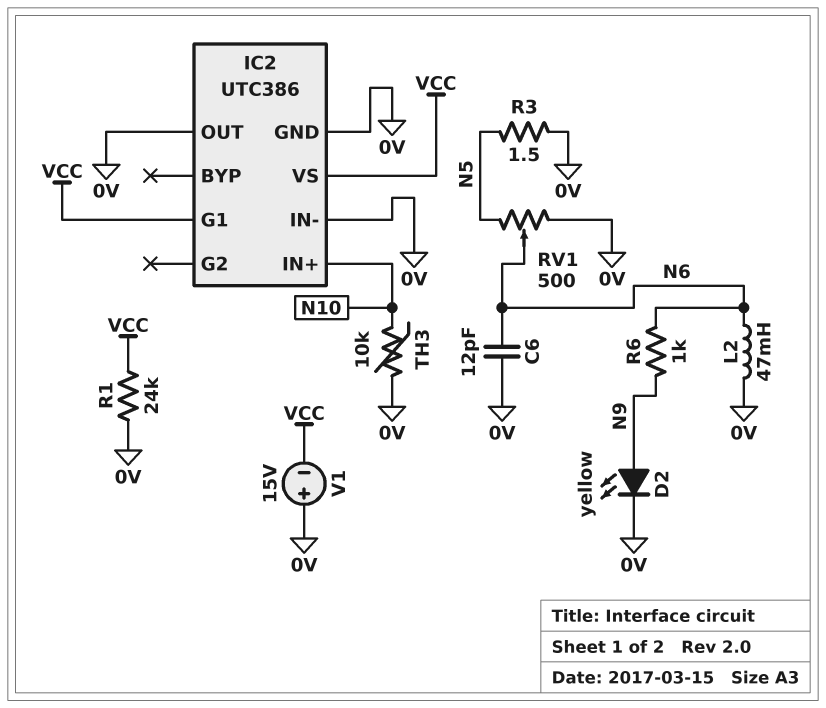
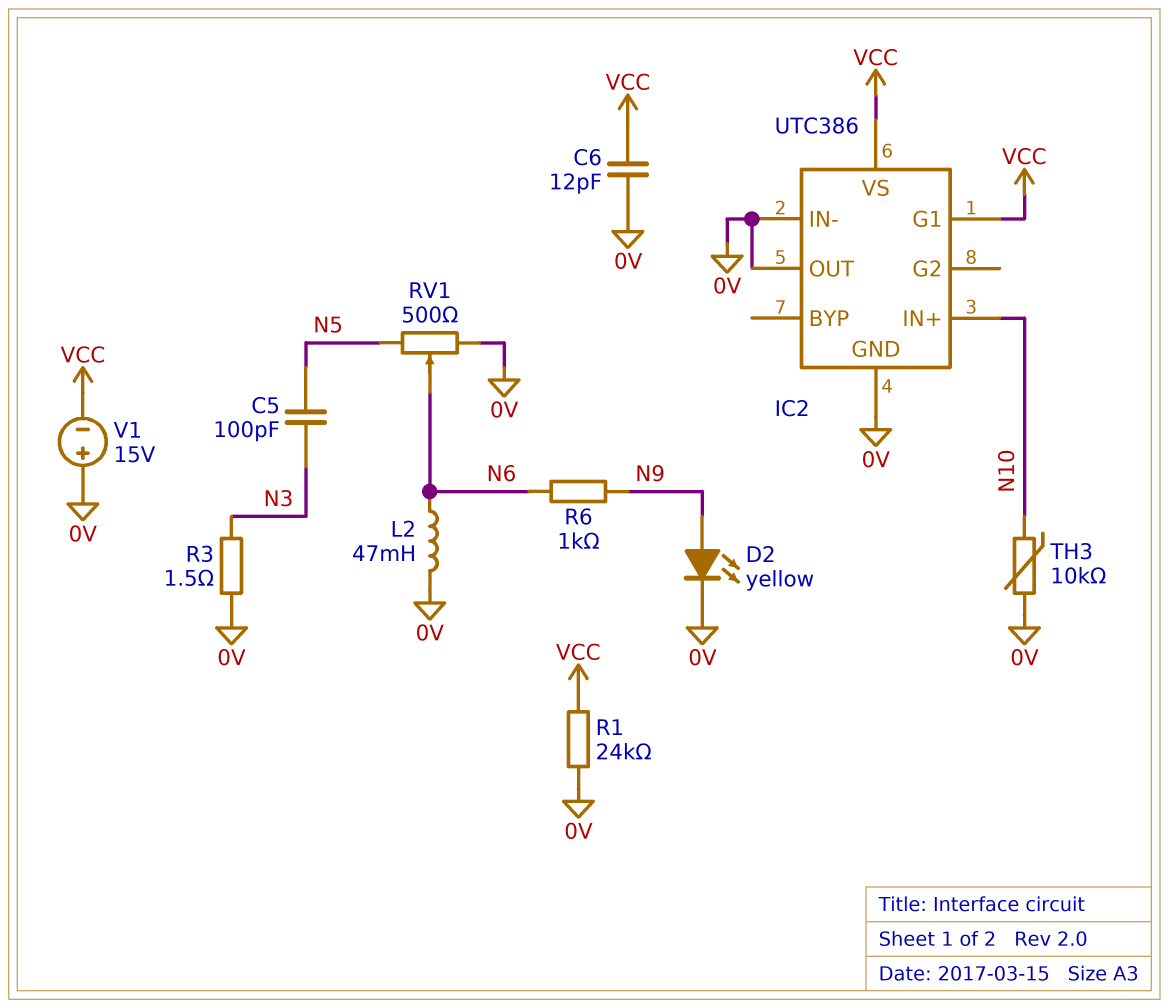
C5: none -> 100pF (N3, N5)
C6: 12pF (0V, N6) -> 12pF (0V, VCC)
R3: 1.5 (0V, N5) -> 1.5 (0V, N3)

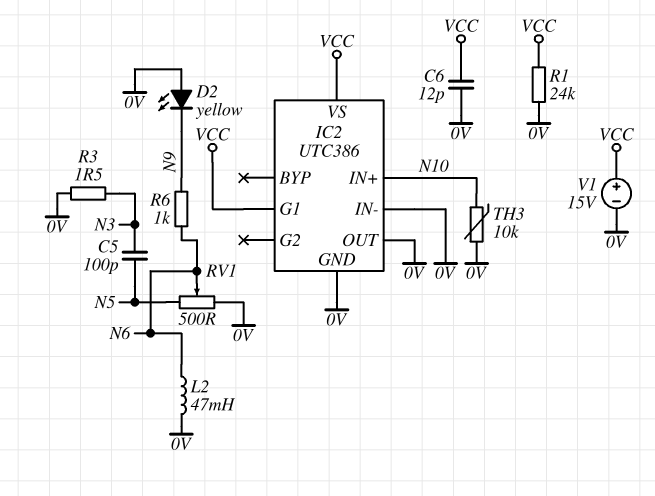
D2: LED yellow (A N9, K 0V) -> LED yellow (A 0V, K N9)
V1: 15V (plus 0V, minus VCC) -> 15V (plus VCC, minus 0V)

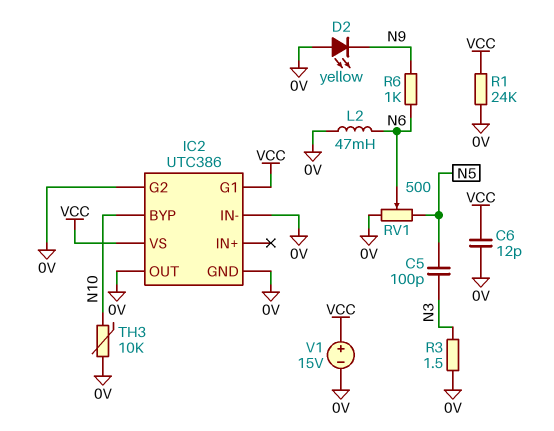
IC2 pin BYP: none -> N10
IC2 pin G2: none -> 0V
IC2 pin IN+: N10 -> none

